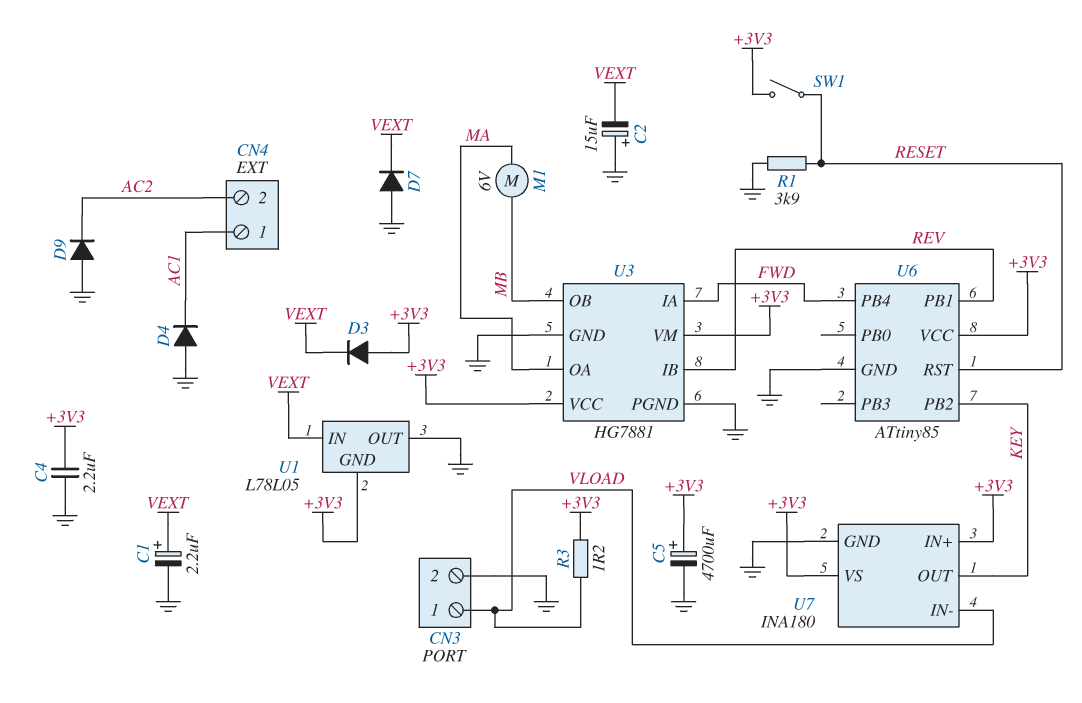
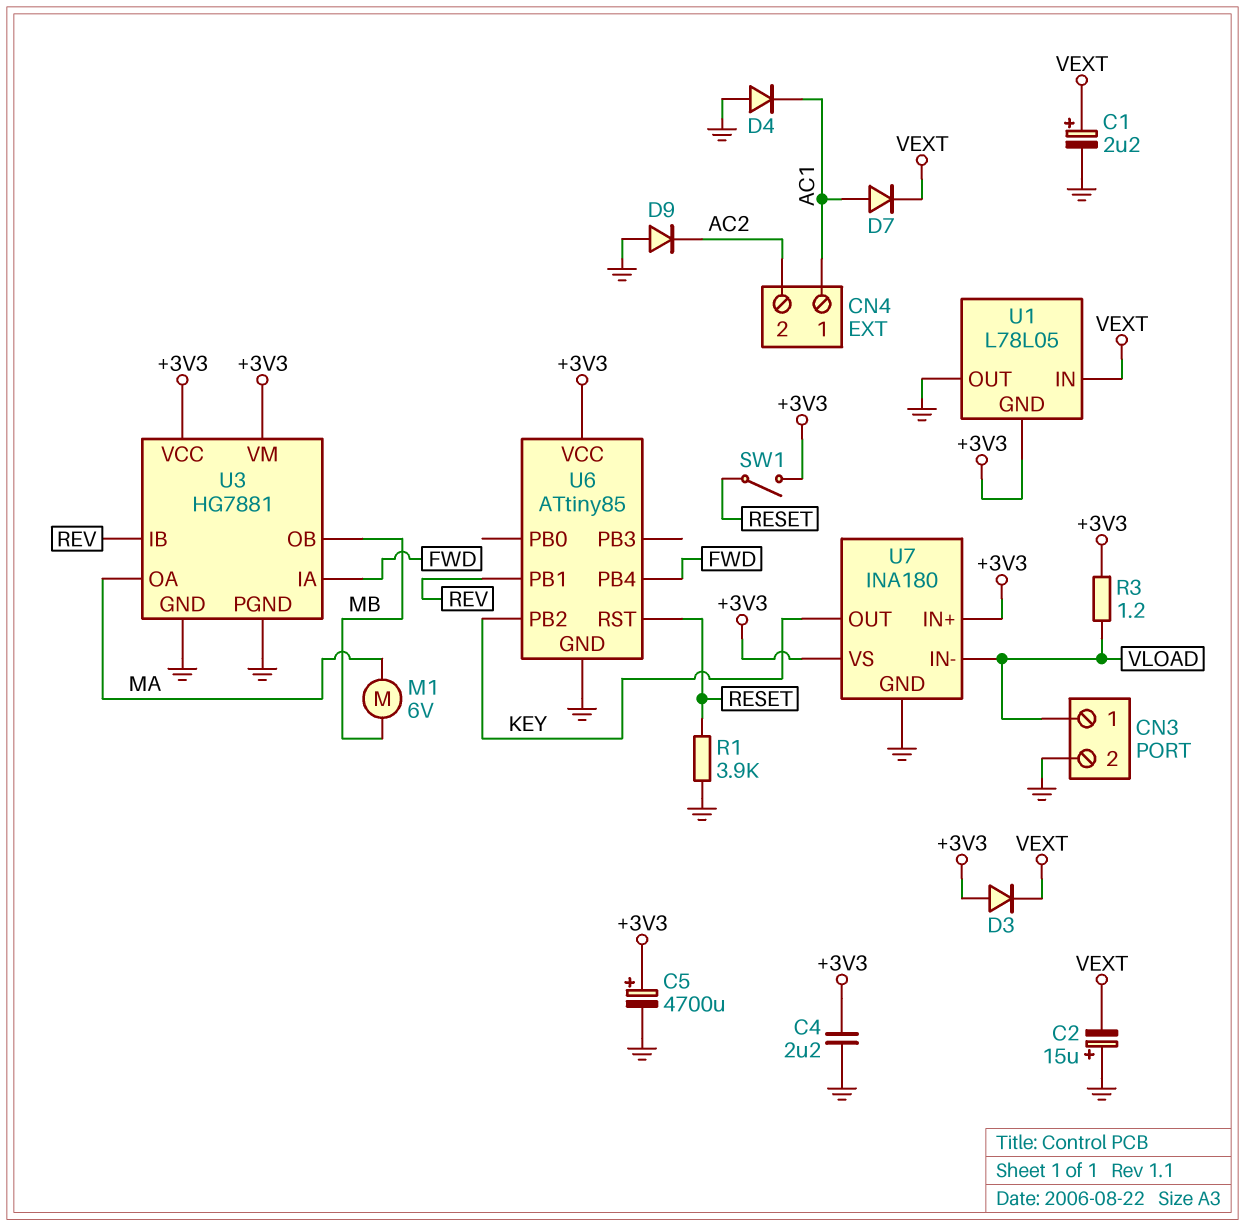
D7: diode (A GND, K VEXT) -> diode (A AC1, K VEXT)

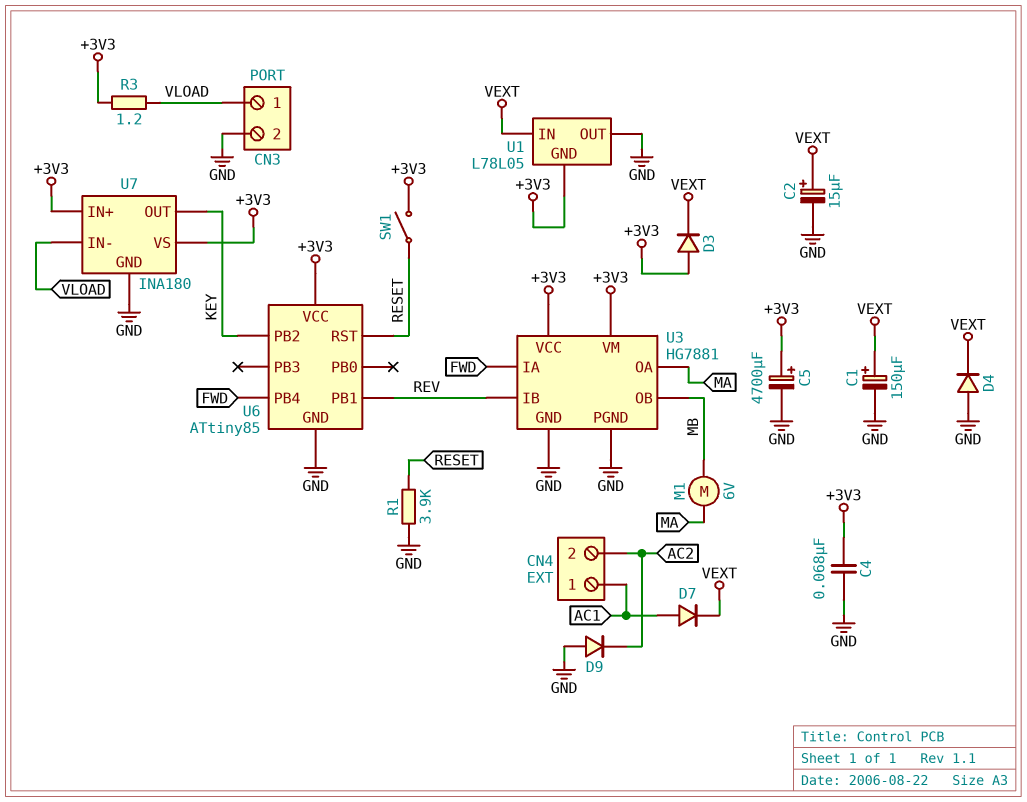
C1: 2.2uF (plus VEXT, minus GND) -> 150uF (plus VEXT, minus GND)
C2: 15uF (plus GND, minus VEXT) -> 15uF (plus VEXT, minus GND)
C4: 2.2uF (+3V3, GND) -> 68nF (+3V3, GND)
D4: diode (A GND, K AC1) -> diode (A GND, K VEXT)

